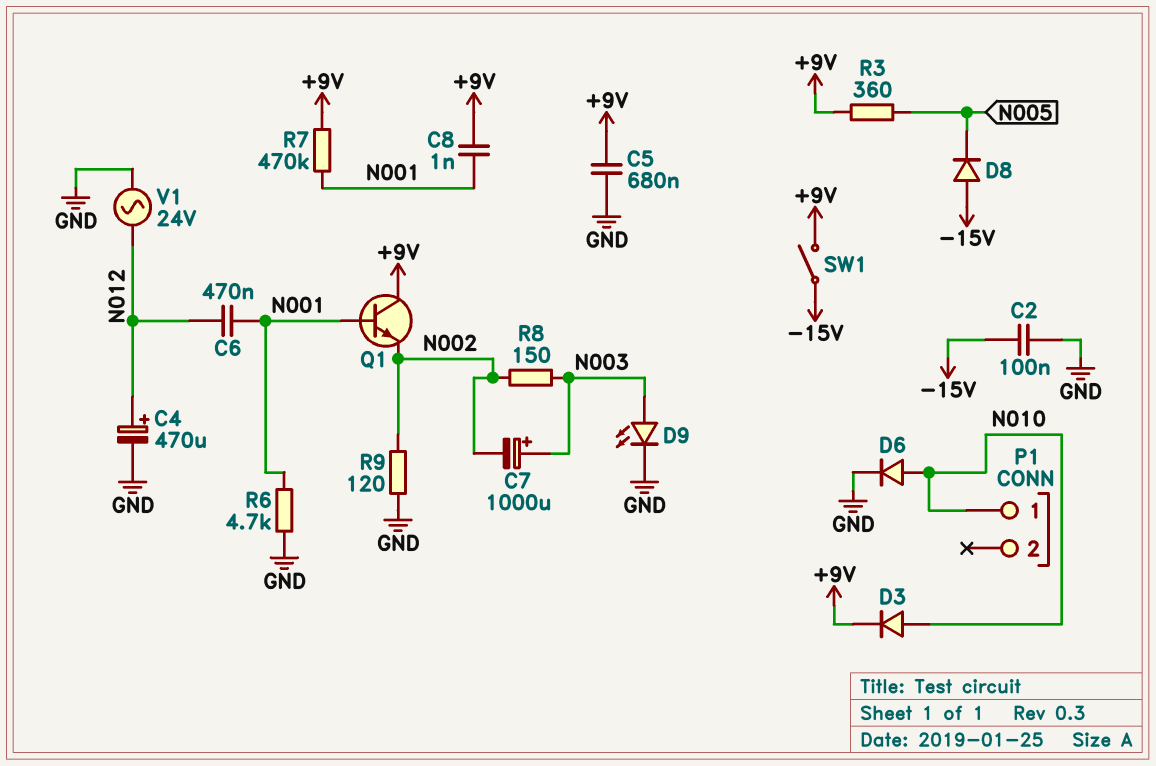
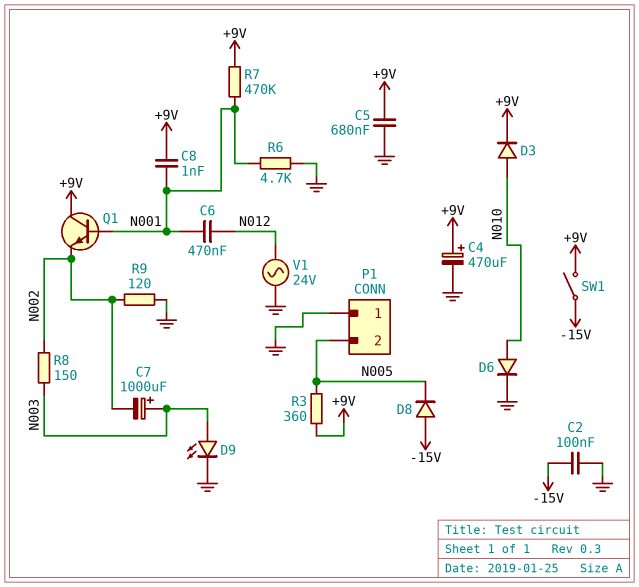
C4: 470uF (plus N012, minus GND) -> 470uF (plus +9V, minus GND)
P1 pin 1: N010 -> GND
P1 pin 2: none -> N005

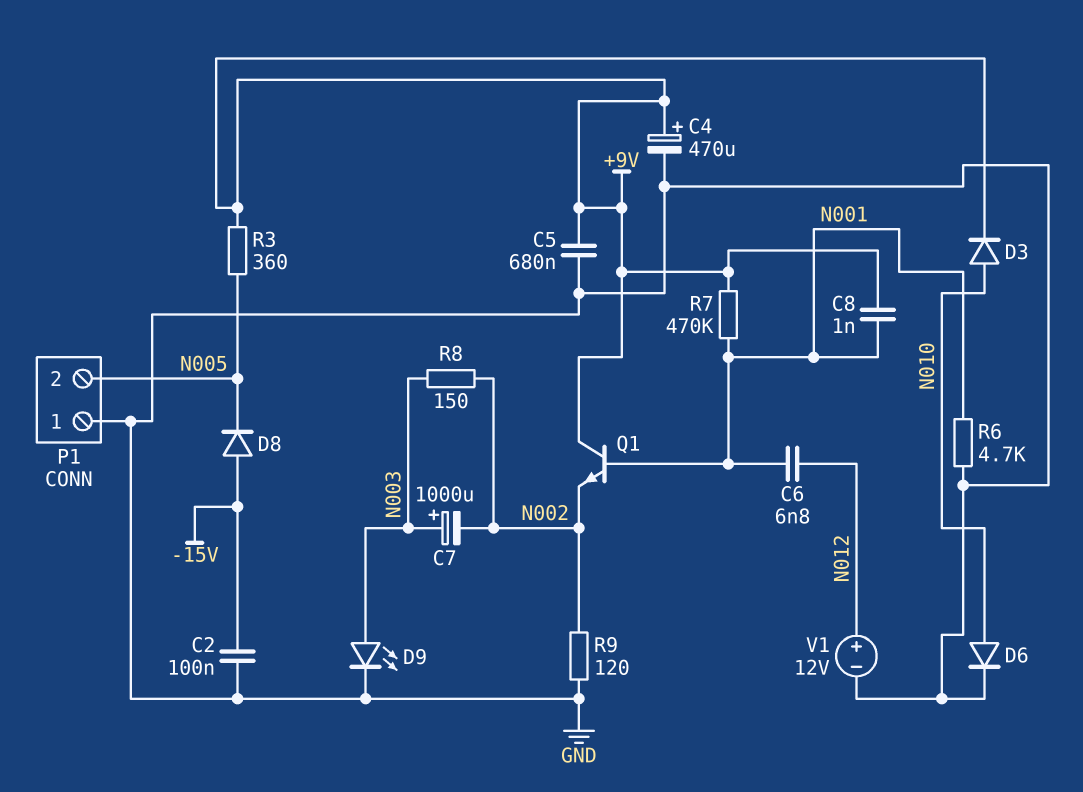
C6: 470nF (N001, N012) -> 6.8nF (N001, N012)
SW1: switch (+9V, -15V) -> none
V1: AC 24V (GND, N012) -> 12V (plus N012, minus GND)

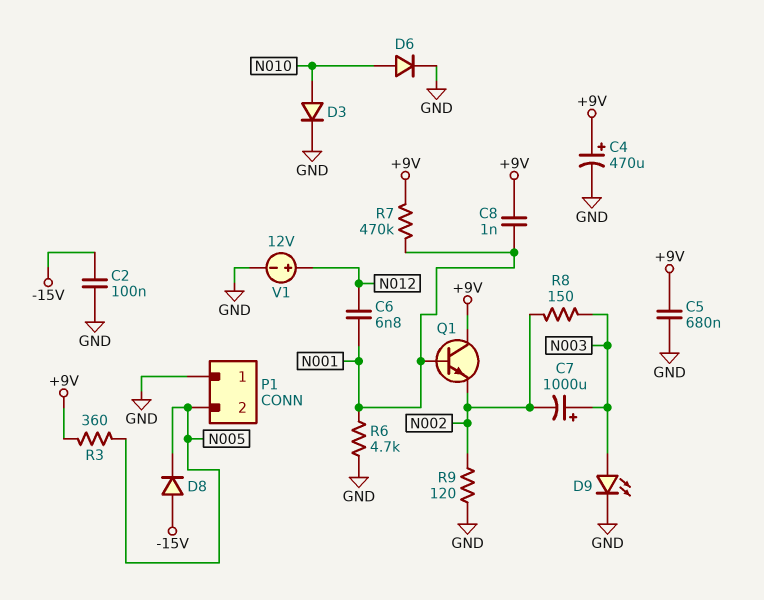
D3: diode (A N010, K +9V) -> diode (A N010, K GND)

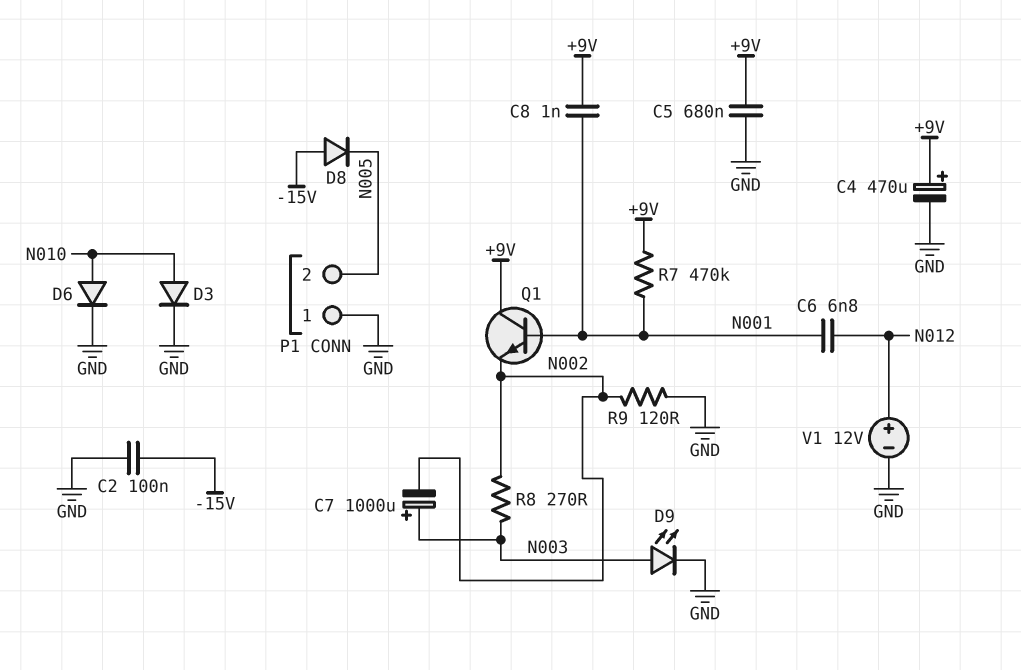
R3: 360 (+9V, N005) -> none
R6: 4.7k (GND, N001) -> none
R8: 150 (N002, N003) -> 270 (N002, N003)

